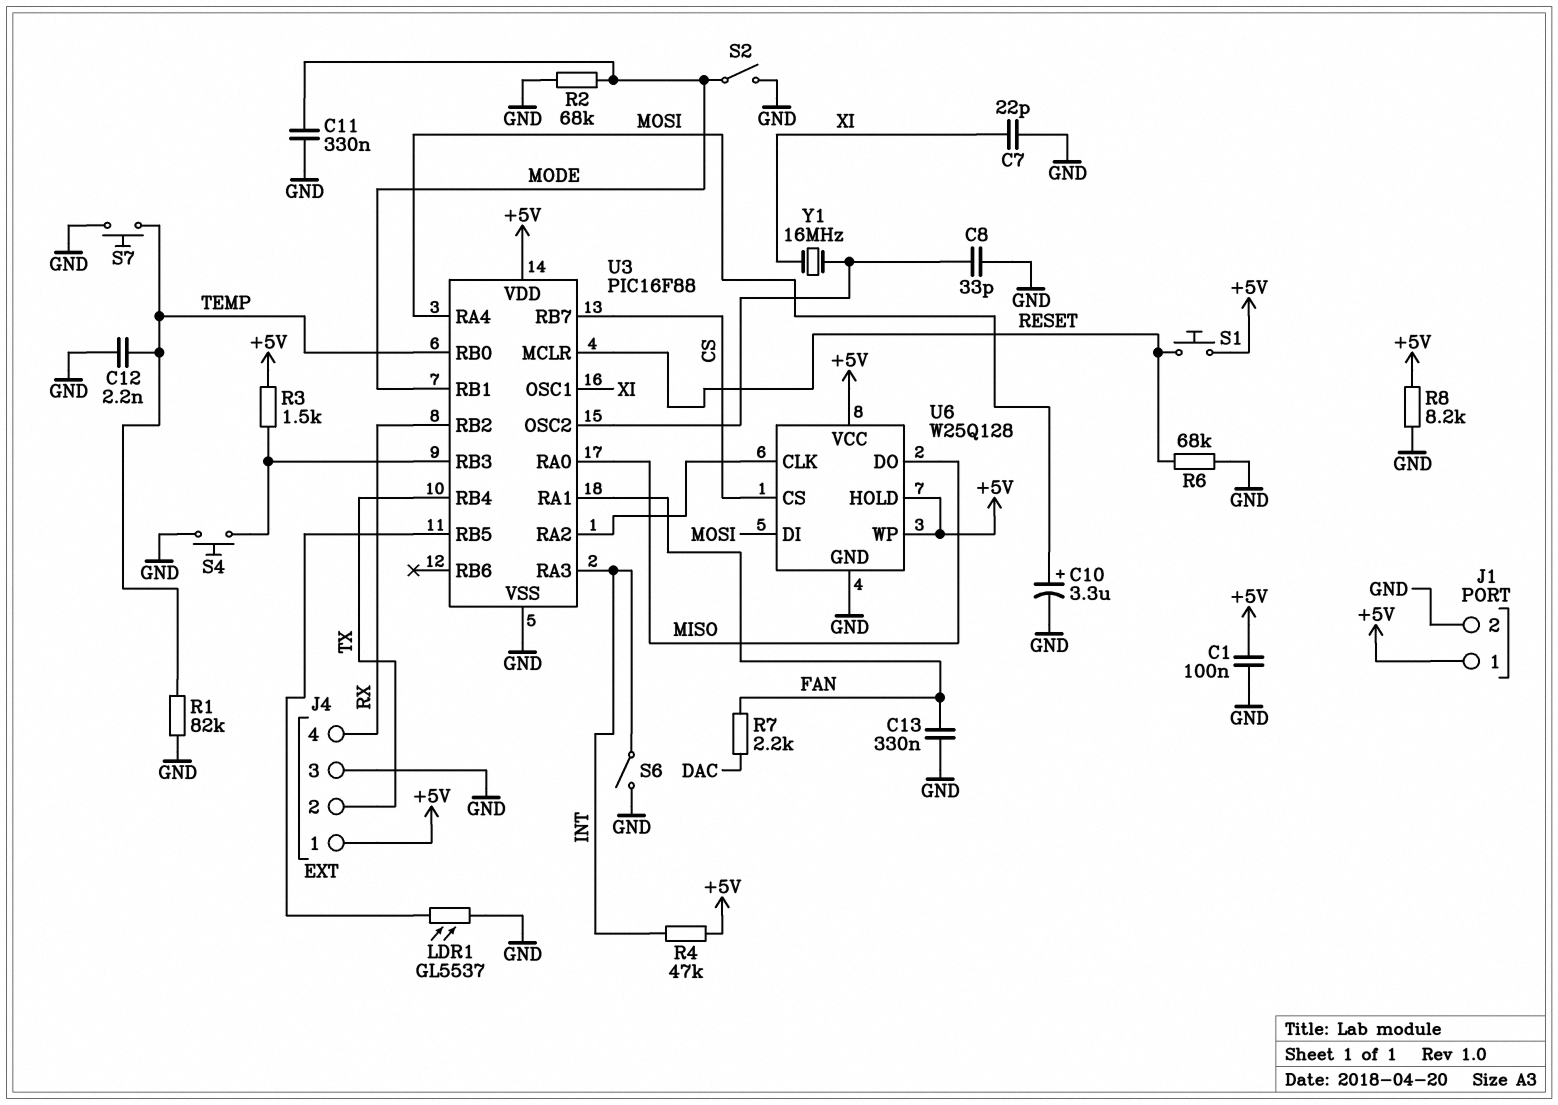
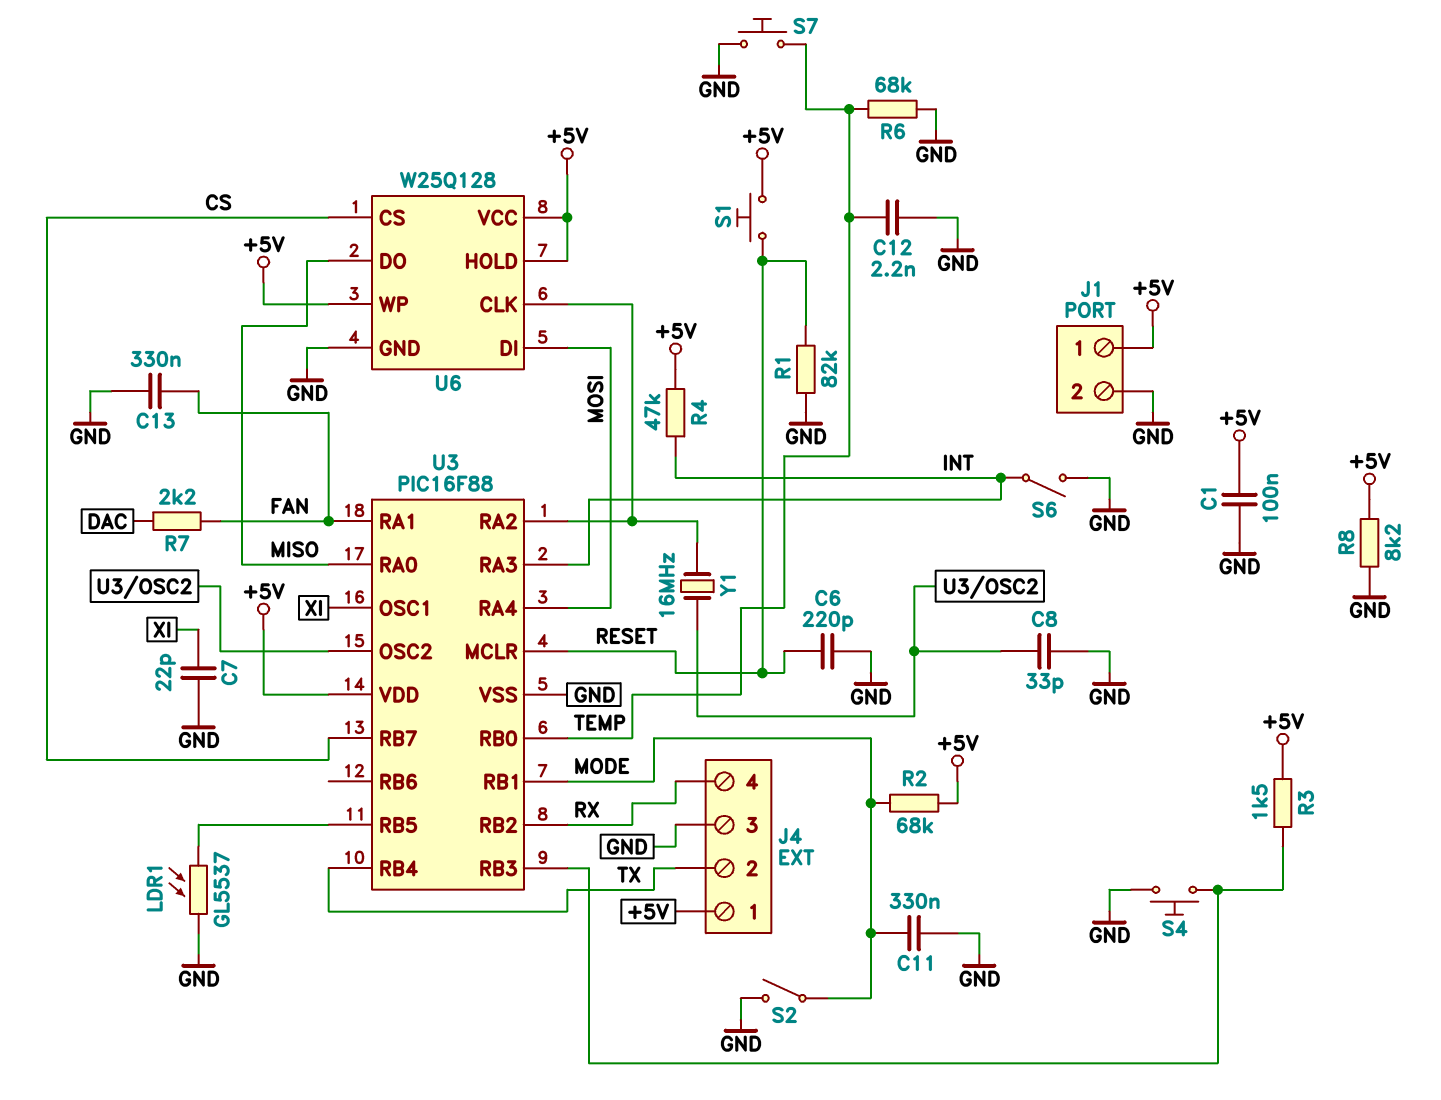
C6: none -> 220pF (GND, RESET)
C10: 3.3uF (plus MOSI, minus GND) -> none
R1: 82k (GND, TEMP) -> 82k (GND, RESET)
R2: 68k (GND, MODE) -> 68k (+5V, MODE)
R6: 68k (GND, RESET) -> 68k (GND, TEMP)
Y1: 16MHz (U3/OSC2, XI) -> 16MHz (U3/OSC2, U3/RA2)

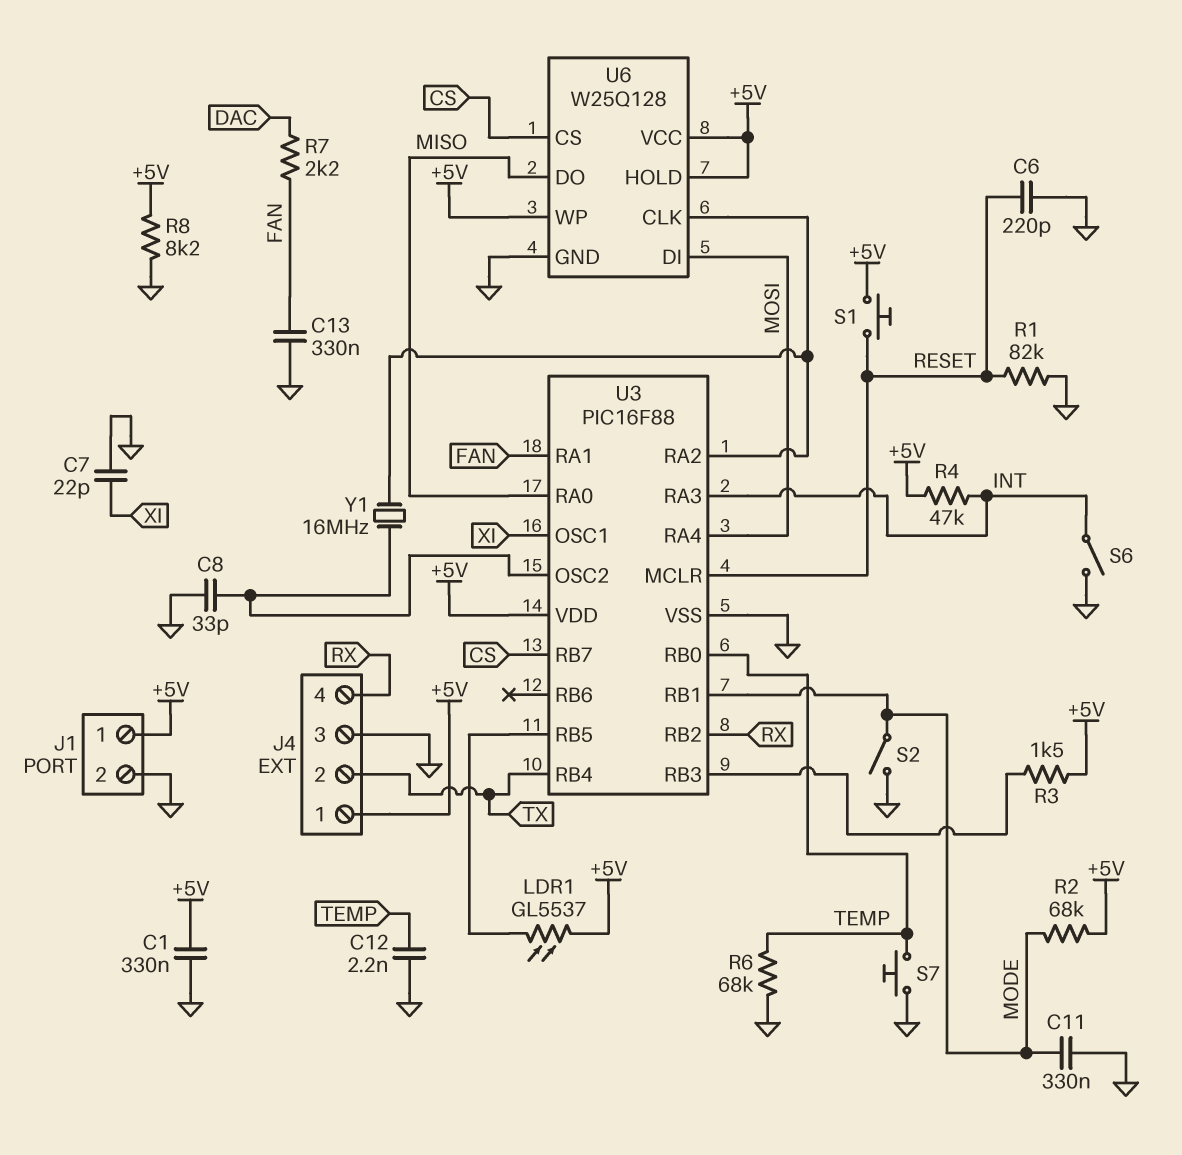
C1: 100nF (+5V, GND) -> 330nF (+5V, GND)
LDR1: GL5537 (GND, U3/RB5) -> GL5537 (+5V, U3/RB5)
S4: button (GND, U3/RB3) -> none

